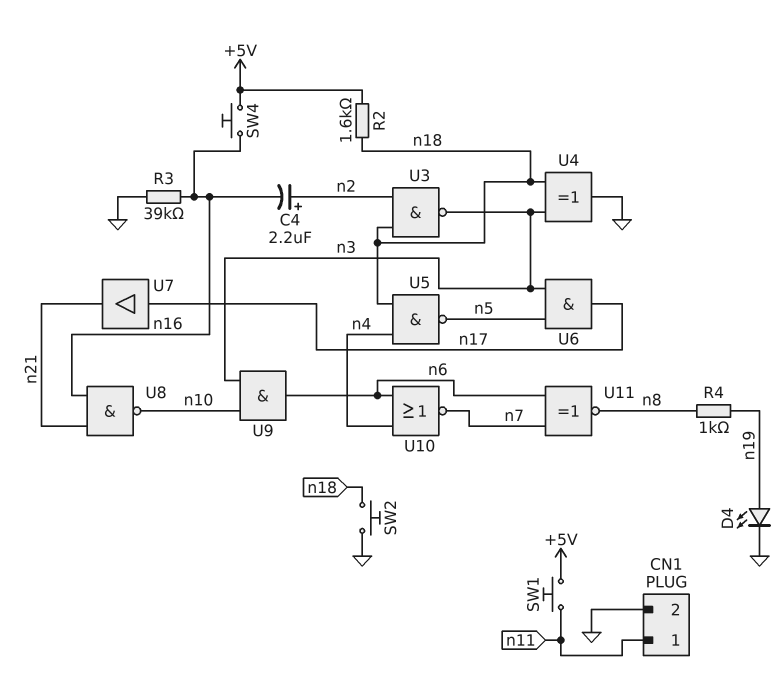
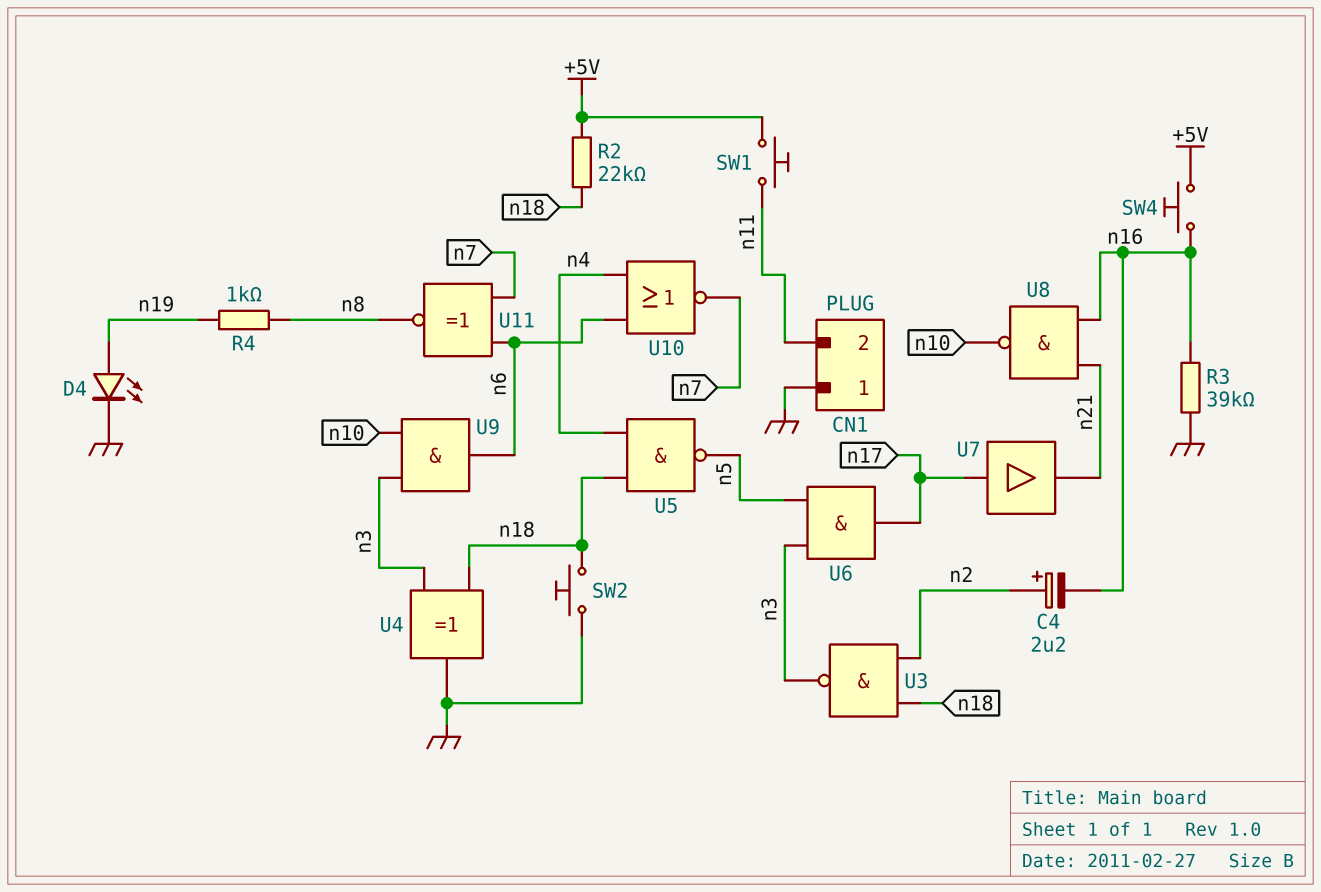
CN1 pin 1: n11 -> GND
CN1 pin 2: GND -> n11
R2: 1.6k (+5V, n18) -> 22k (+5V, n18)

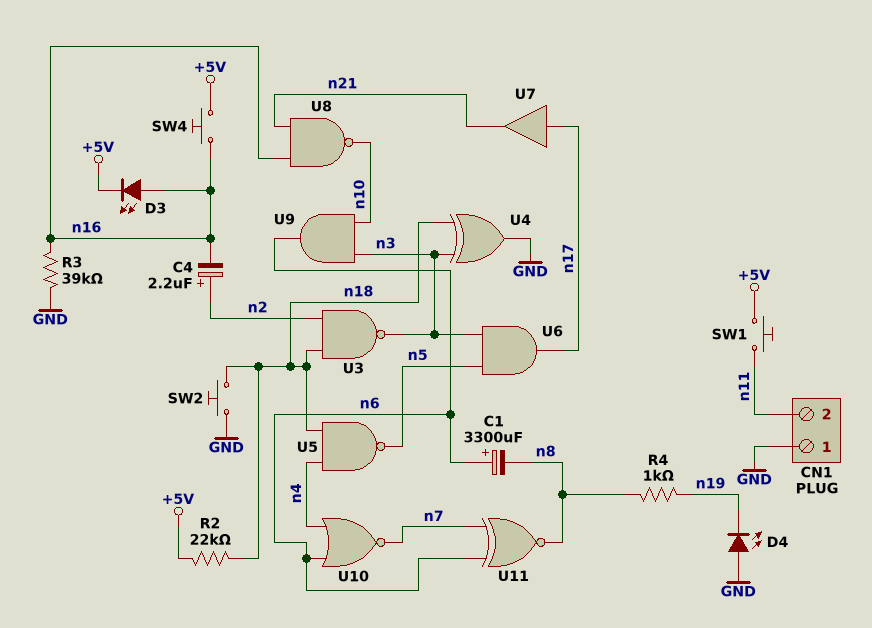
C1: none -> 3300uF (plus n6, minus n8)
D3: none -> LED (A n16, K +5V)
D4: LED (A n19, K GND) -> LED (A GND, K n19)

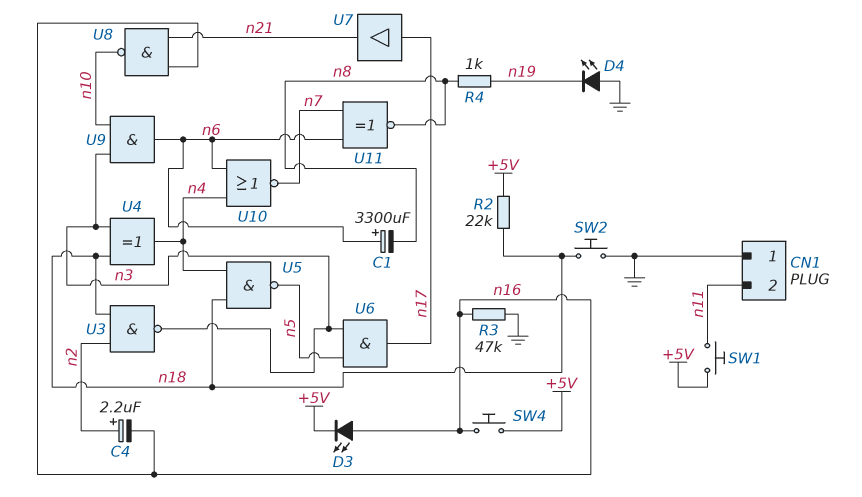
R3: 39k (GND, n16) -> 47k (GND, n16)
U4: XOR (in n3, in n18, out GND) -> XOR (in n3, in n18, out n4)

